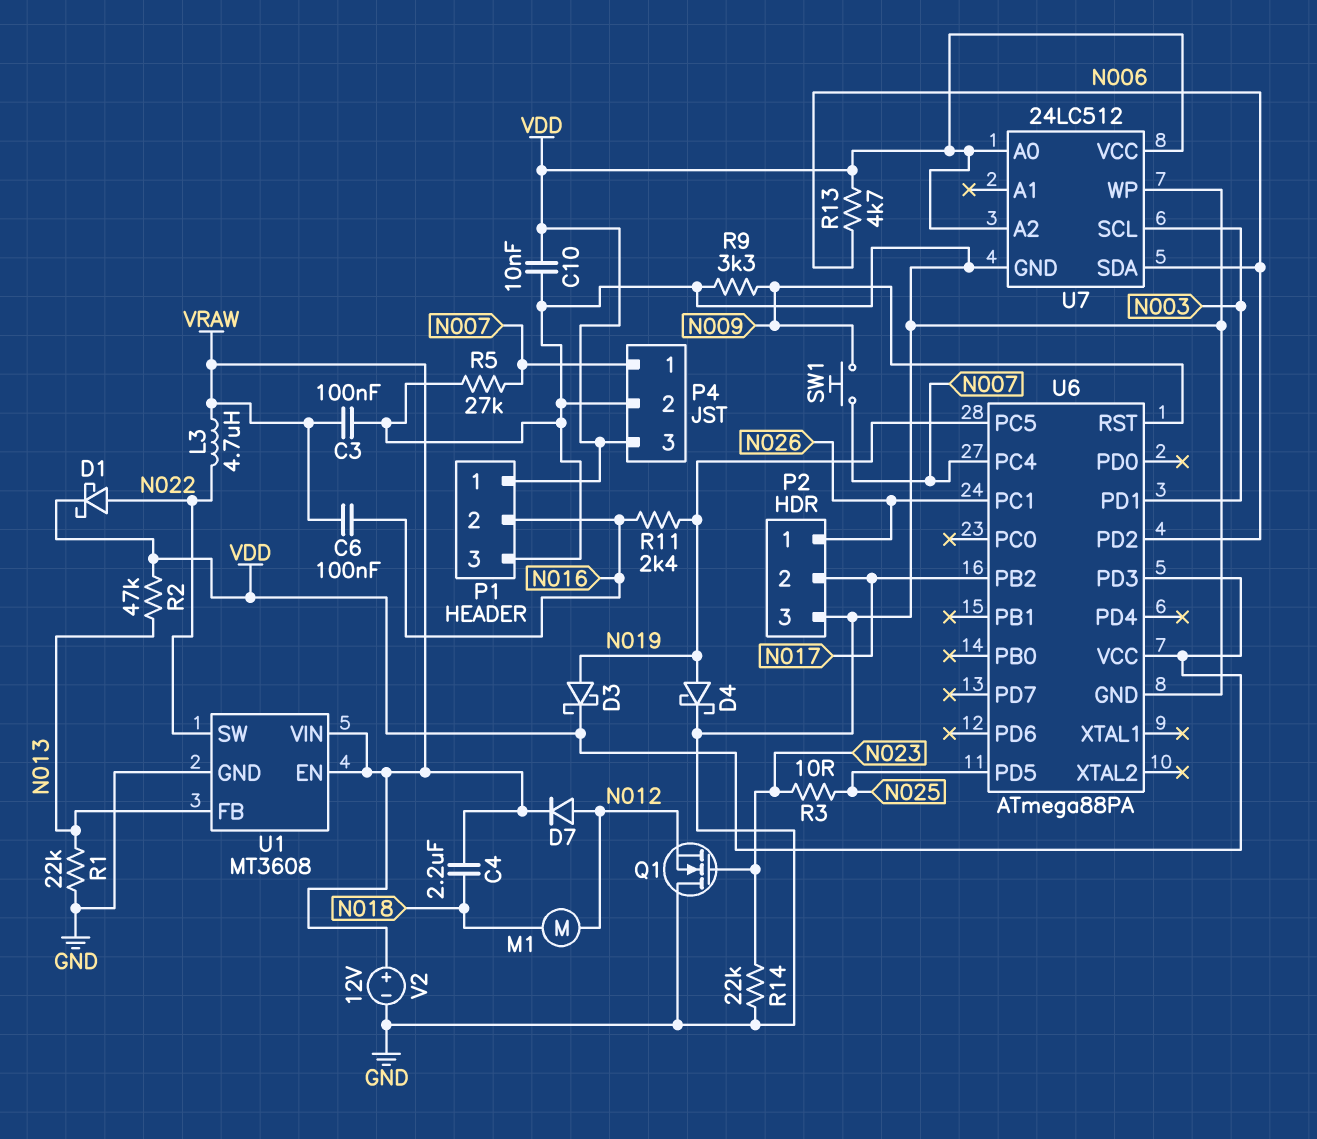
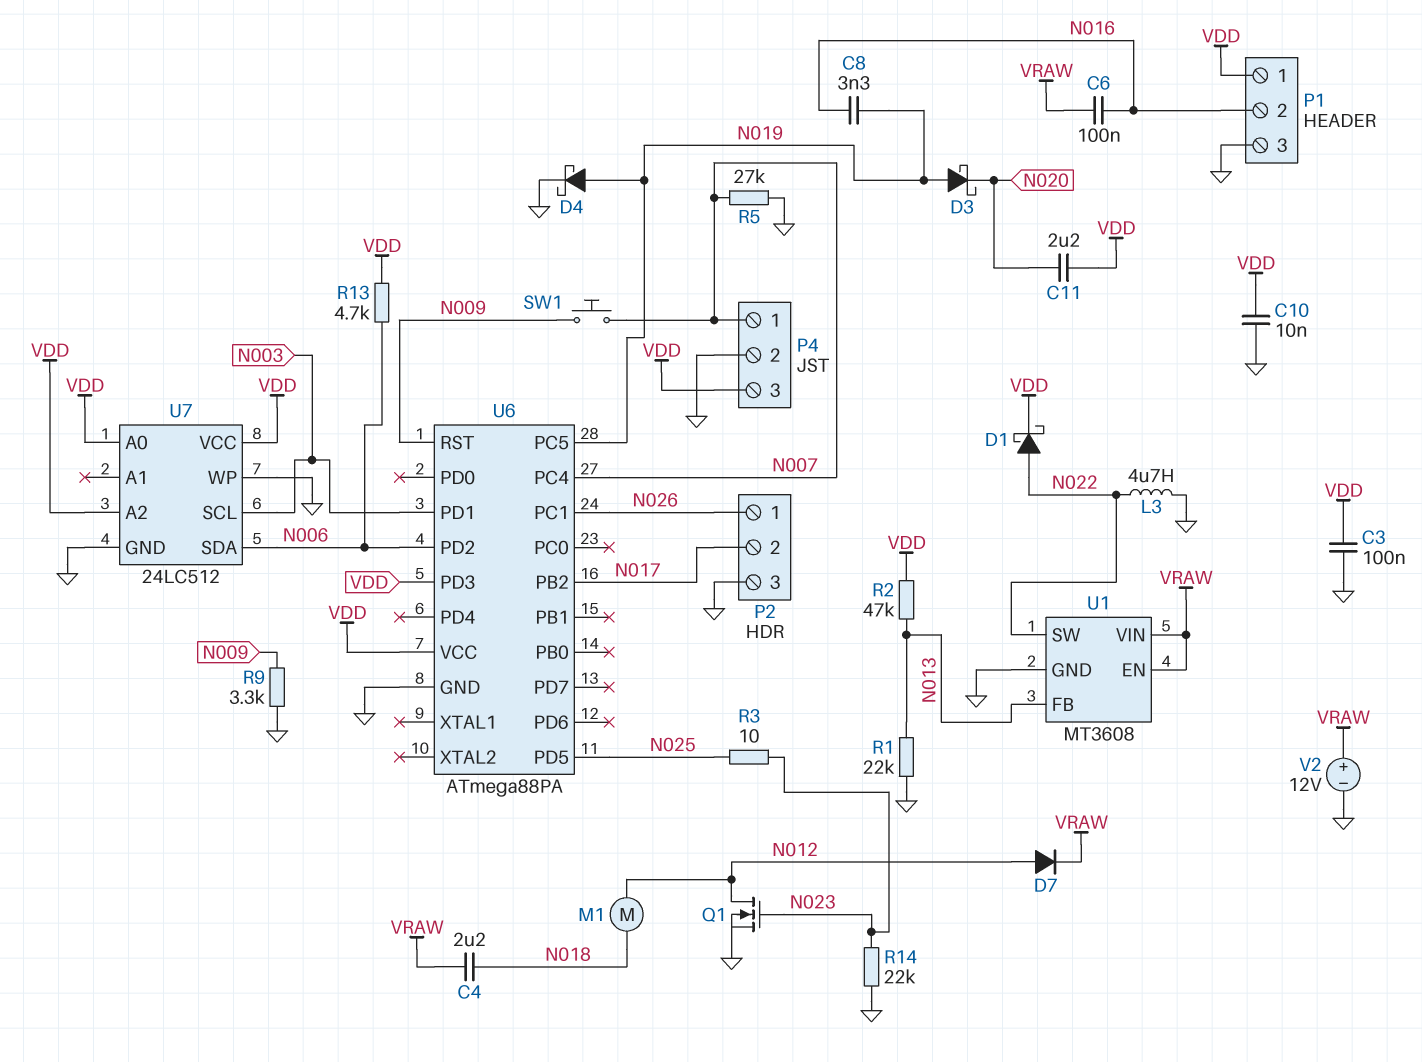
C3: 100nF (GND, VRAW) -> 100nF (GND, VDD)
C8: none -> 3.3nF (N016, N019)
C11: none -> 2.2uF (N020, VDD)
D3: schottky (A N019, K VDD) -> schottky (A N019, K N020)
L3: 4.7uH (N022, VRAW) -> 4.7uH (GND, N022)
Q1: NMOS (G N023, D GND, S N012) -> NMOS (G N023, D N012, S GND)
R11: 2.4k (N016, N019) -> none

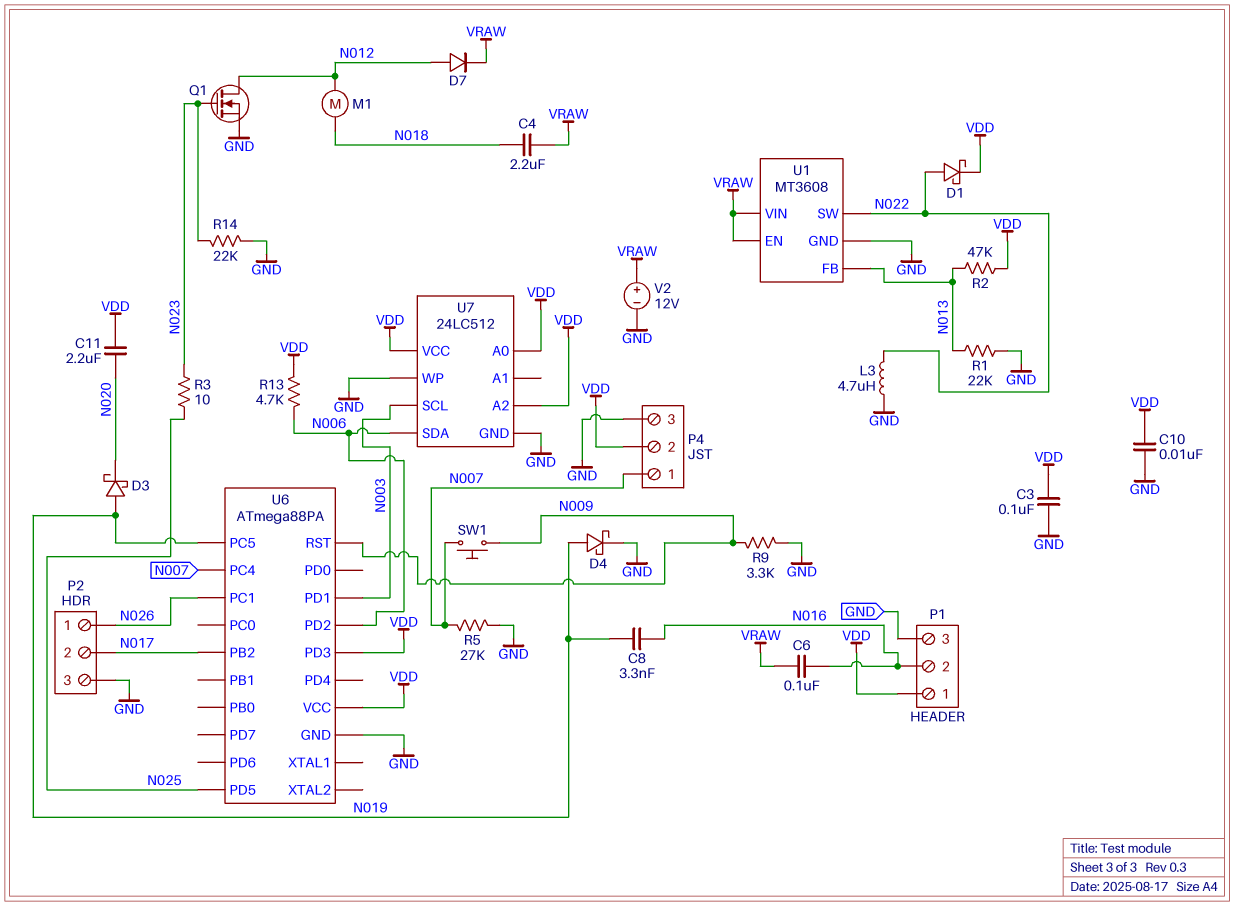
P4 pin 2: GND -> VDD
P4 pin 3: VDD -> GND

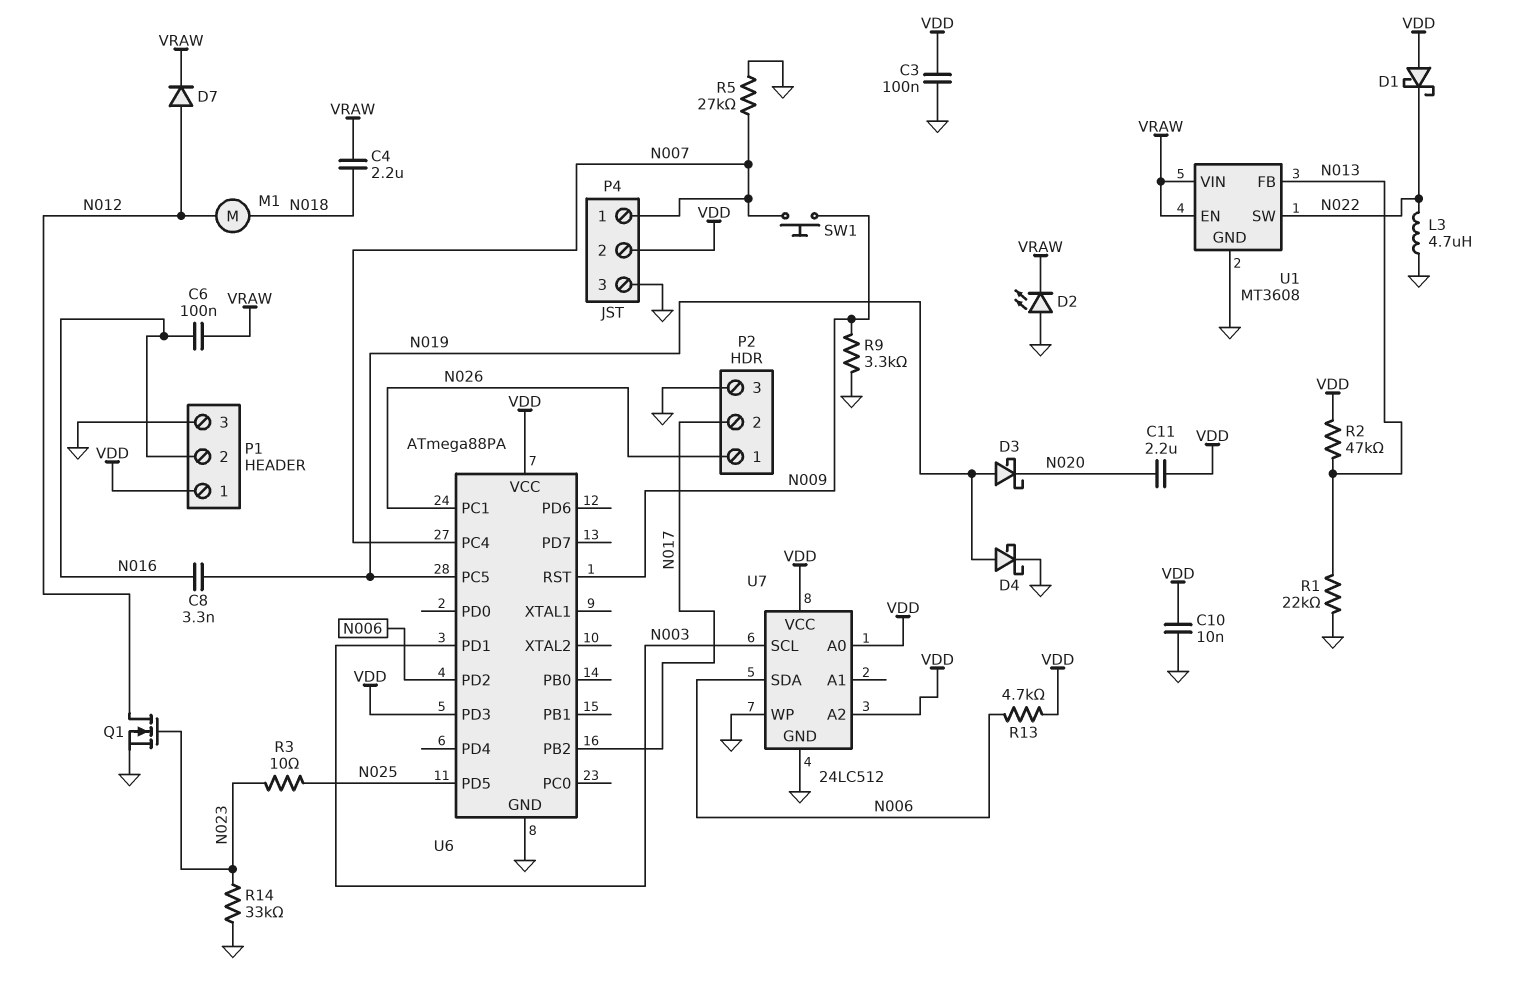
D1: schottky (A N022, K VDD) -> schottky (A VDD, K N022)
D2: none -> LED (A GND, K VRAW)
R14: 22k (GND, N023) -> 33k (GND, N023)
V2: 12V (plus VRAW, minus GND) -> none

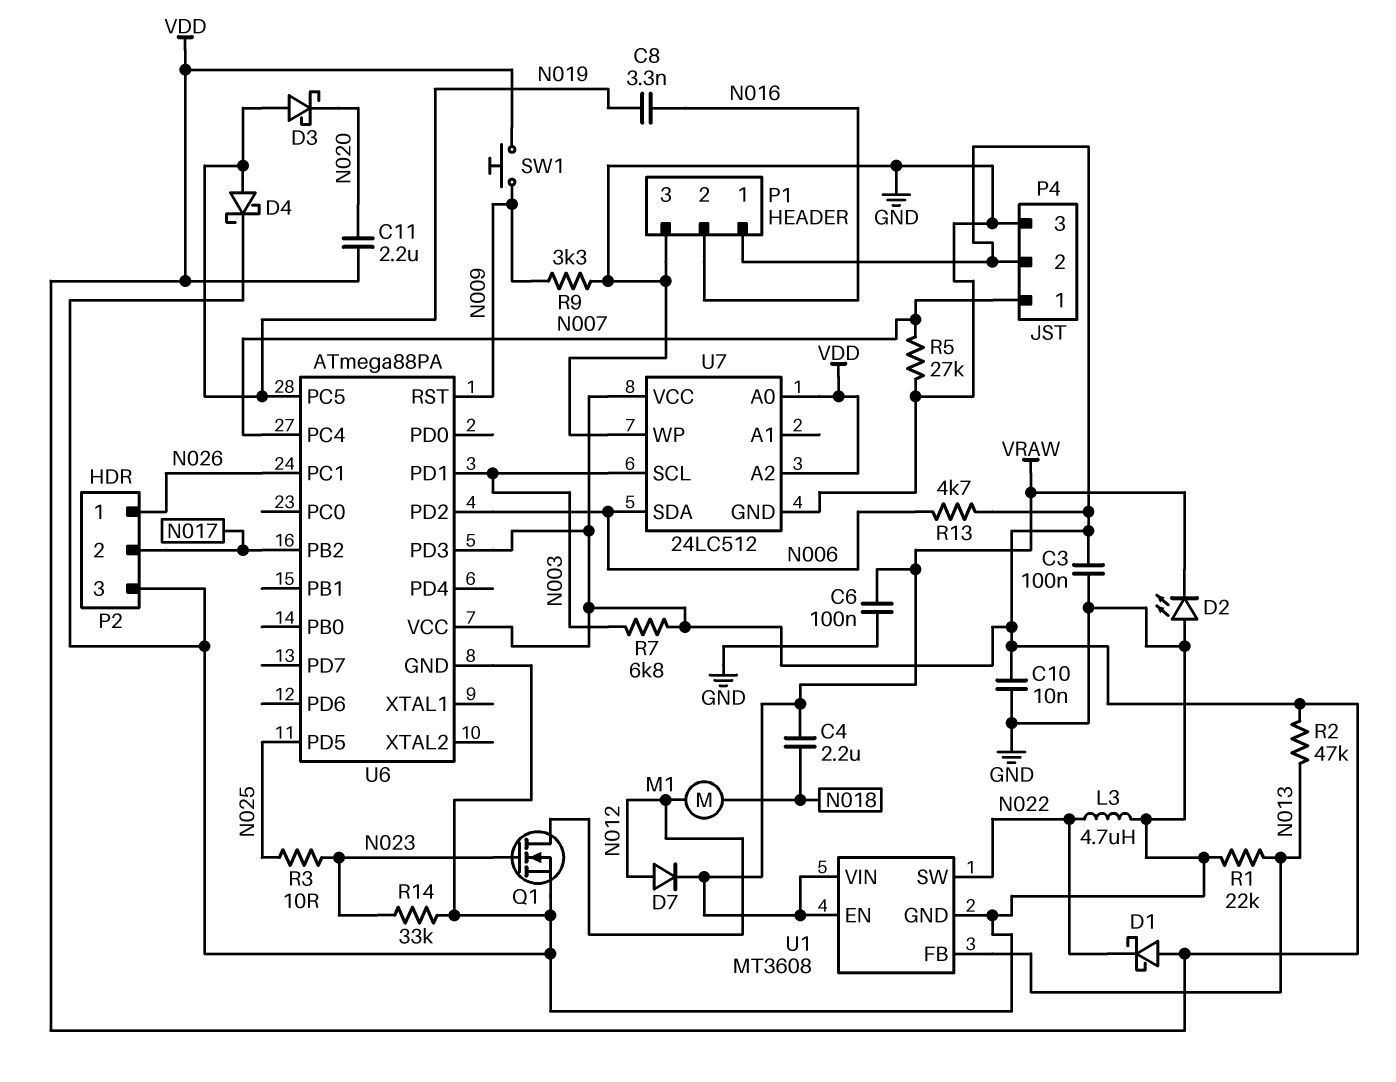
C6: 100nF (N016, VRAW) -> 100nF (GND, VRAW)
R7: none -> 6.8k (N003, VDD)
SW1: button (N007, N009) -> button (N009, VDD)

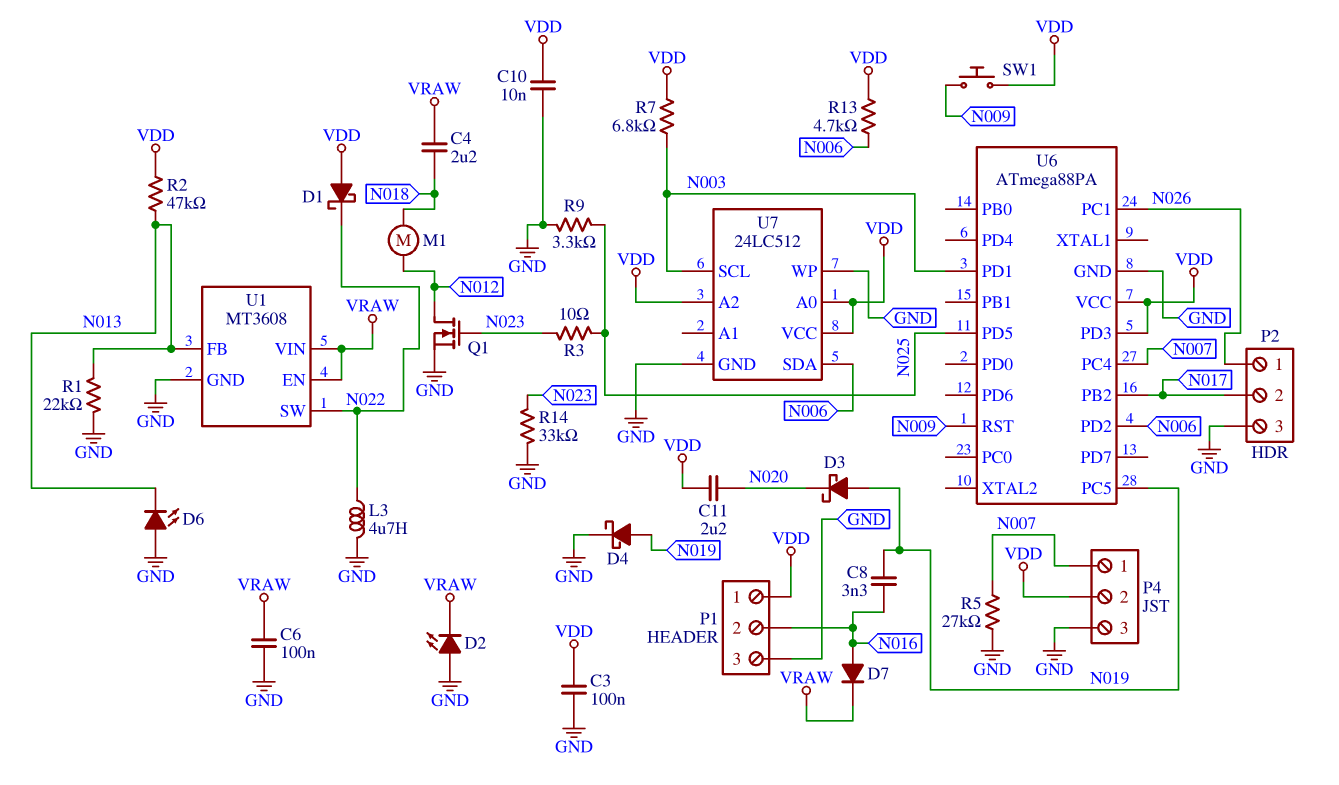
D6: none -> LED (A GND, K N013)
D7: diode (A N012, K VRAW) -> diode (A N016, K VRAW)
R9: 3.3k (GND, N009) -> 3.3k (GND, N025)

